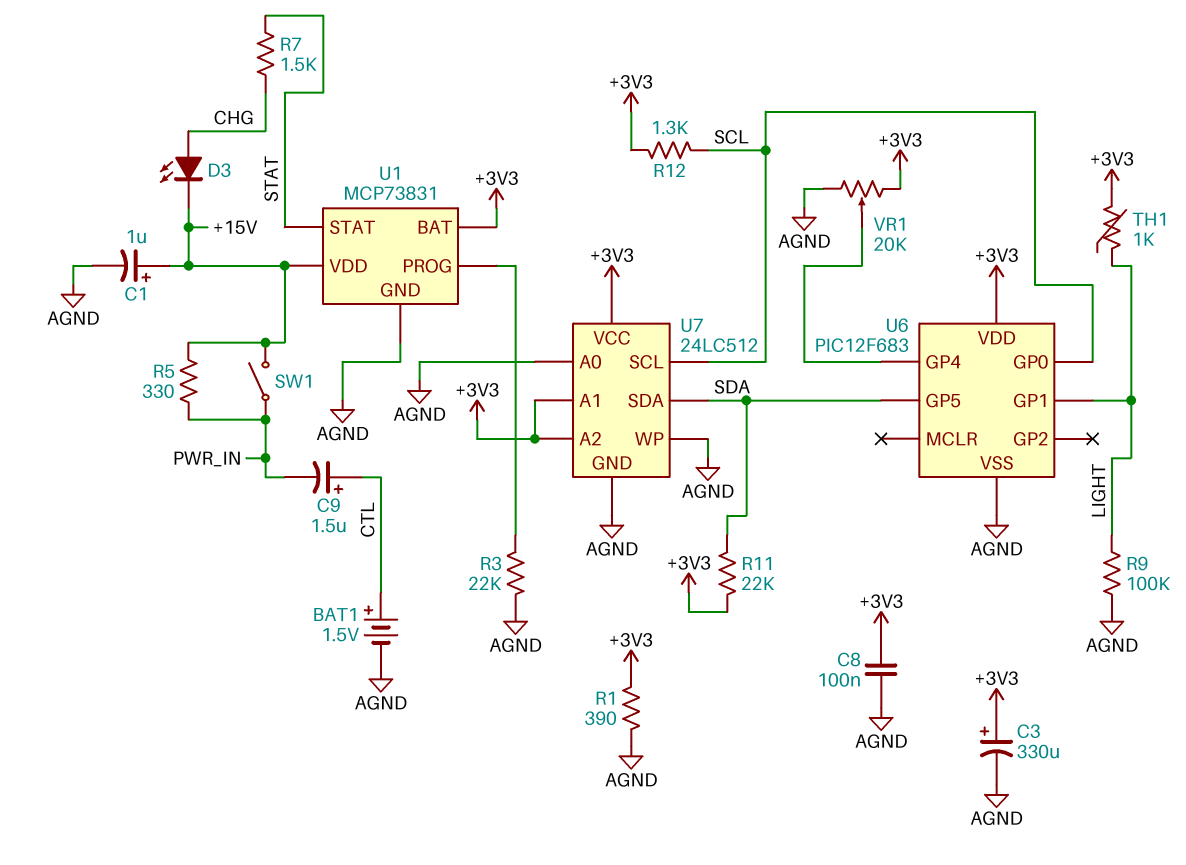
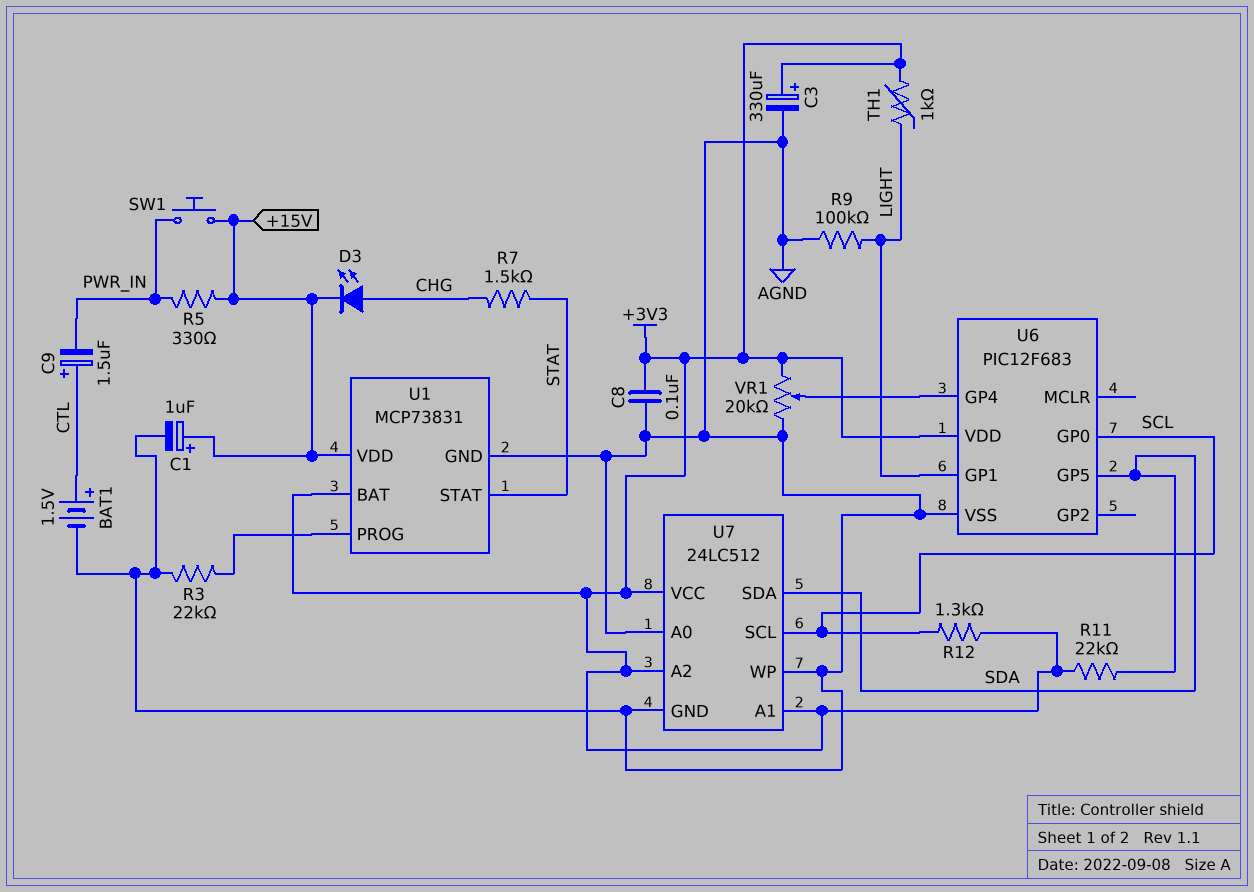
R1: 390 (+3V3, AGND) -> none
SW1: switch (+15V, PWR_IN) -> button (+15V, PWR_IN)

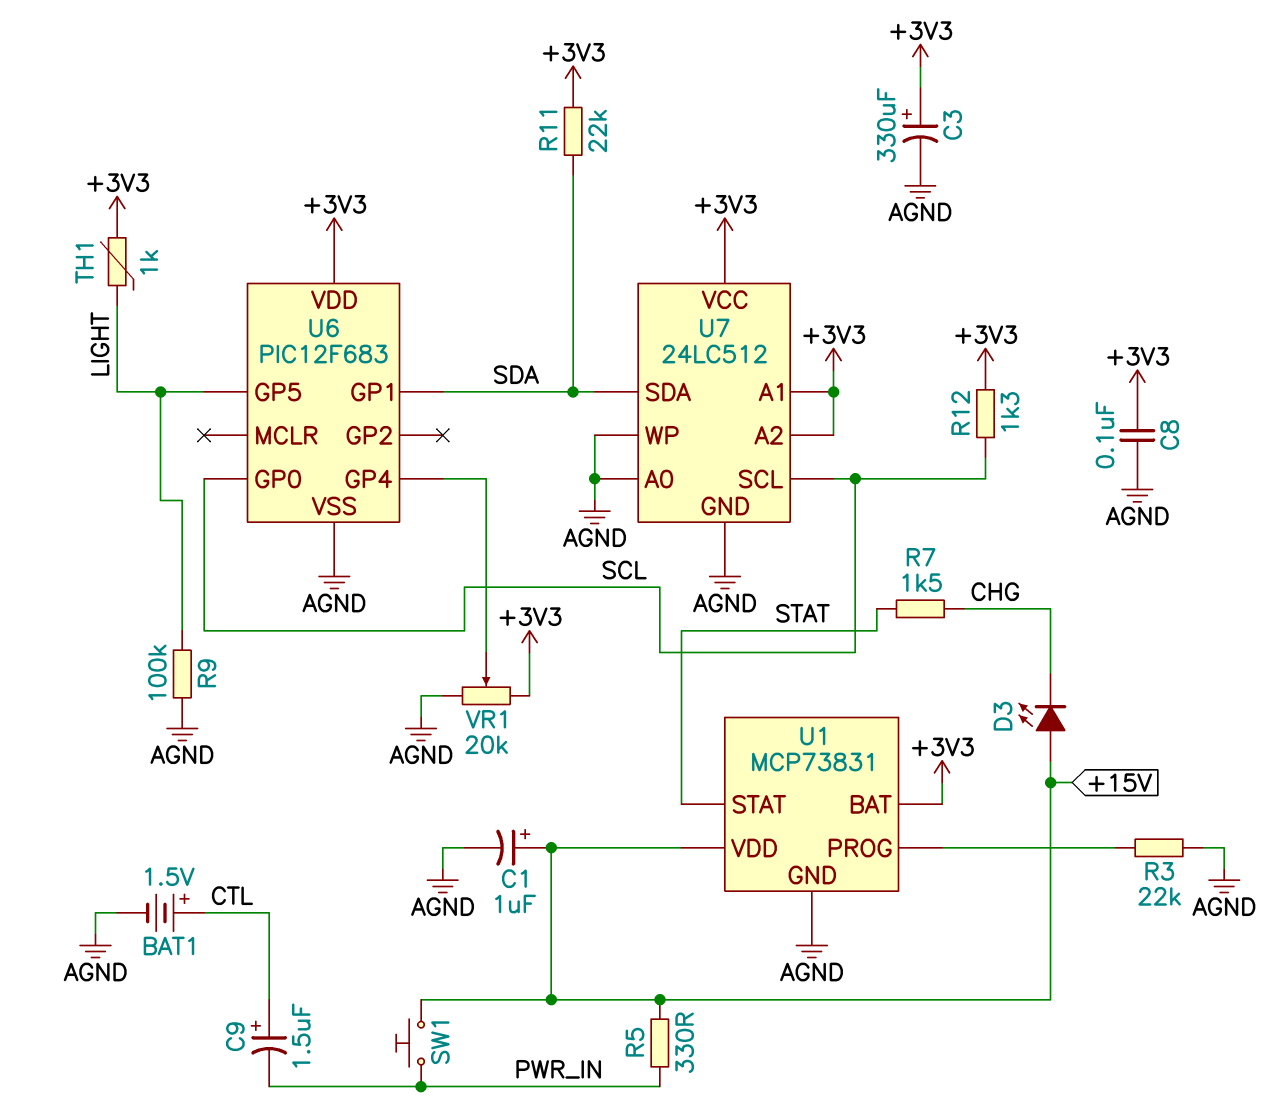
D3: LED (A CHG, K +15V) -> LED (A +15V, K CHG)
U6 pin GP1: LIGHT -> SDA
U6 pin GP5: SDA -> LIGHT

